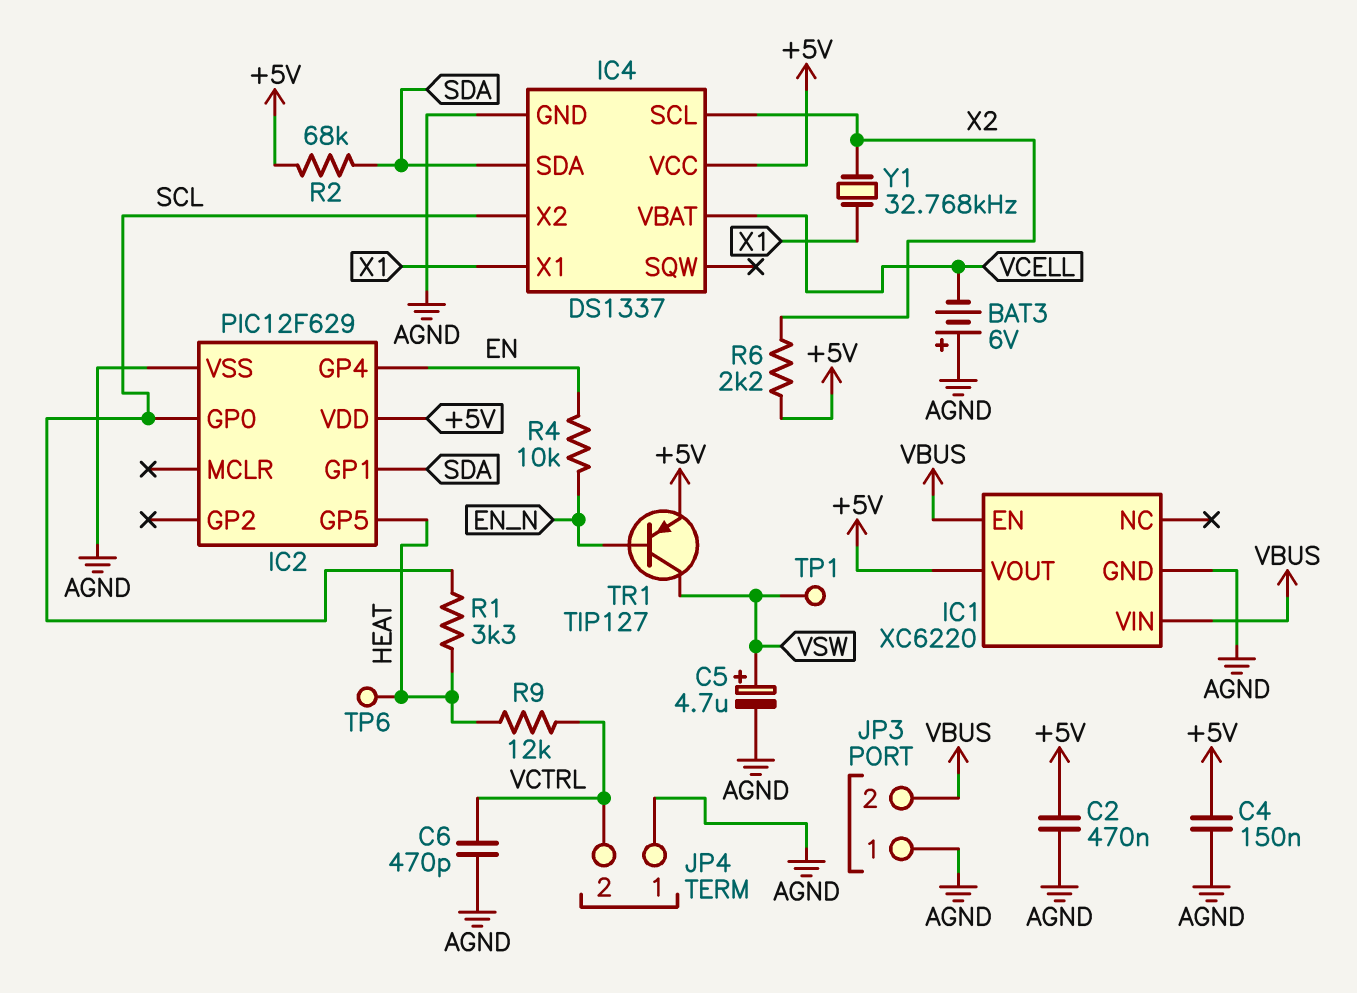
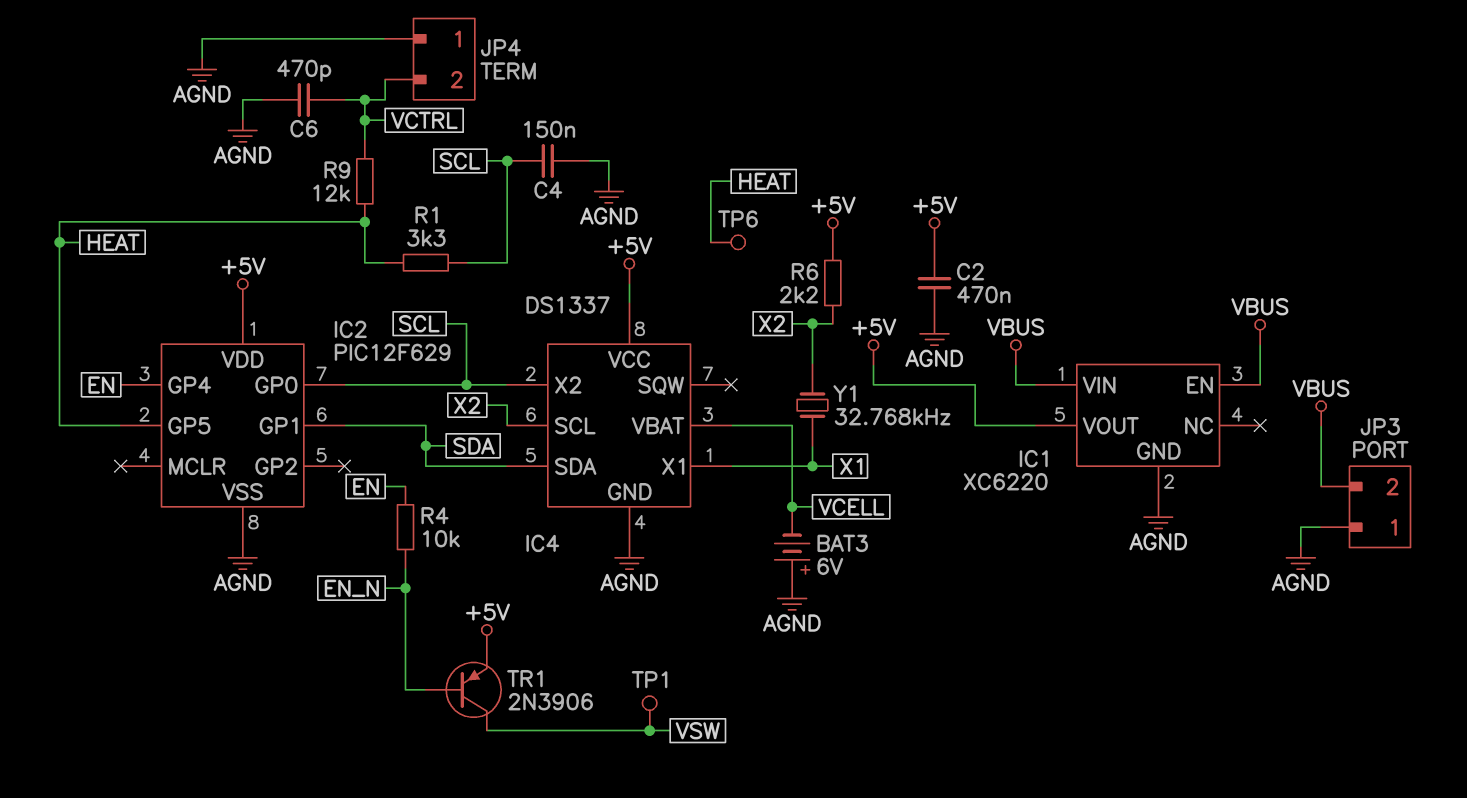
C4: 150nF (+5V, AGND) -> 150nF (AGND, SCL)
C5: 4.7uF (plus VSW, minus AGND) -> none
R2: 68k (+5V, SDA) -> none
TR1: PNP TIP127 (B EN_N, C VSW, E +5V) -> PNP 2N3906 (B EN_N, C VSW, E +5V)

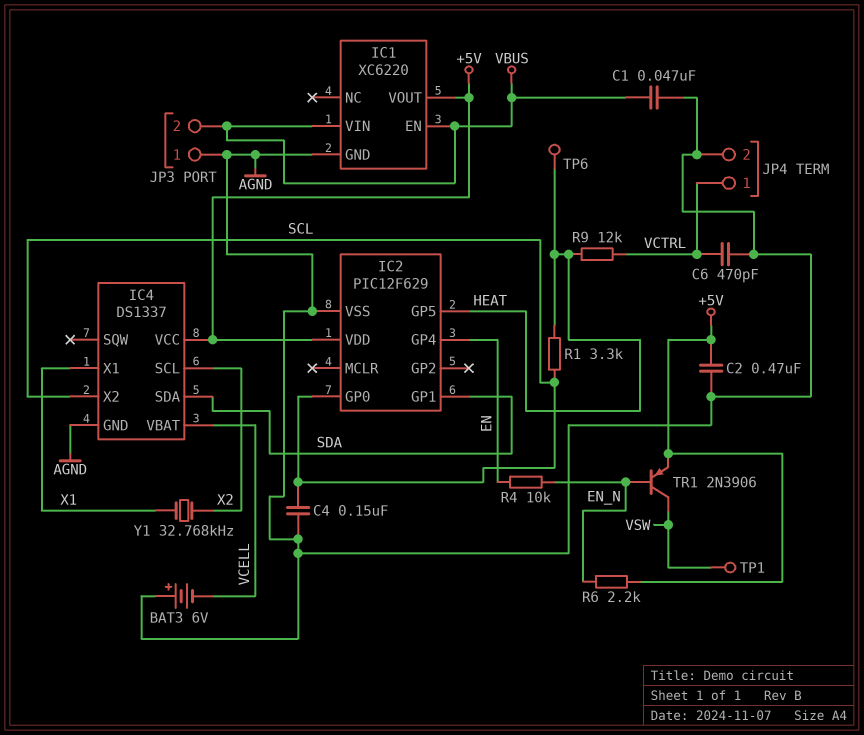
C1: none -> 47nF (AGND, VBUS)
JP4 pin 1: AGND -> VCTRL
JP4 pin 2: VCTRL -> AGND
R6: 2.2k (+5V, X2) -> 2.2k (+5V, EN_N)

